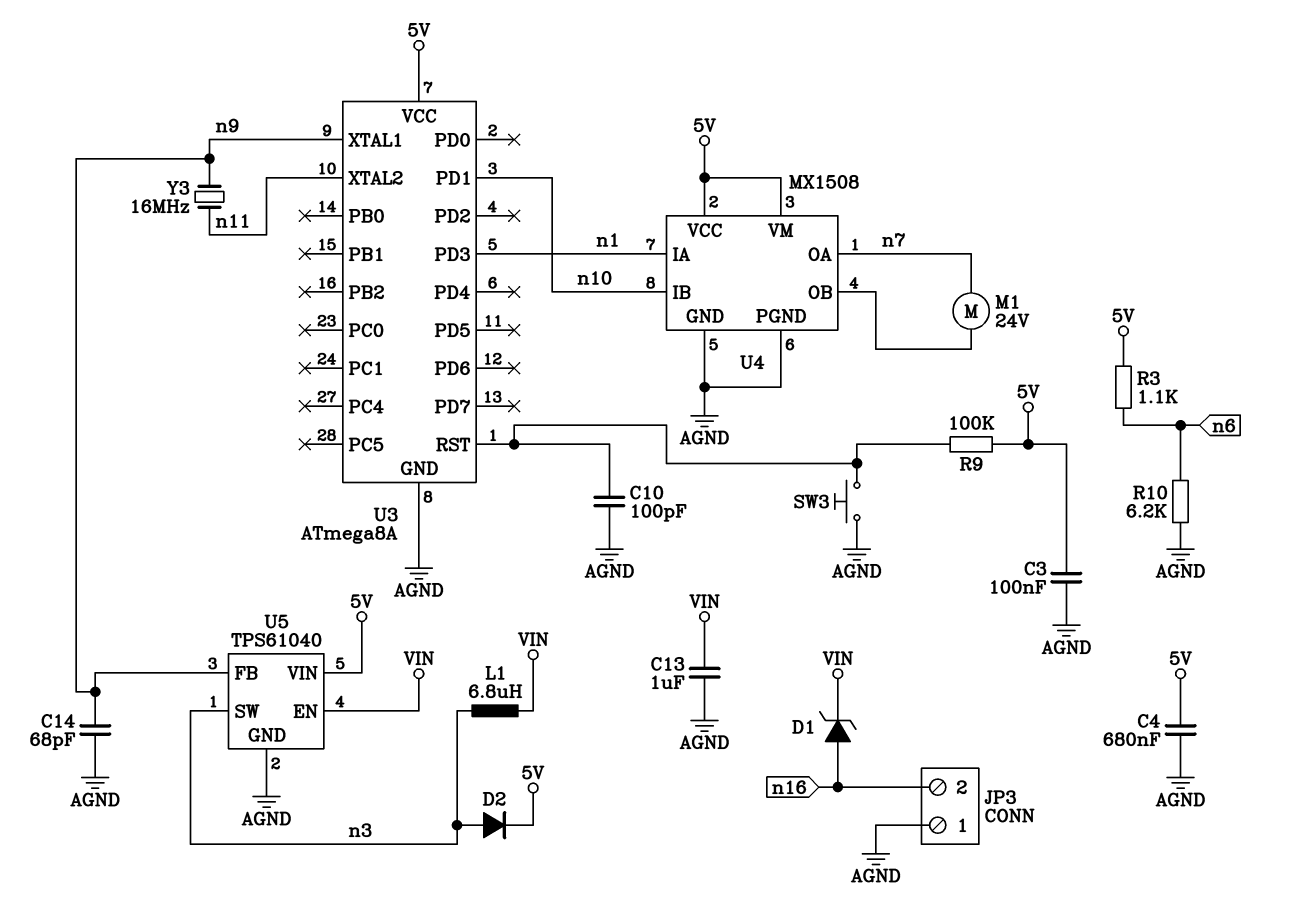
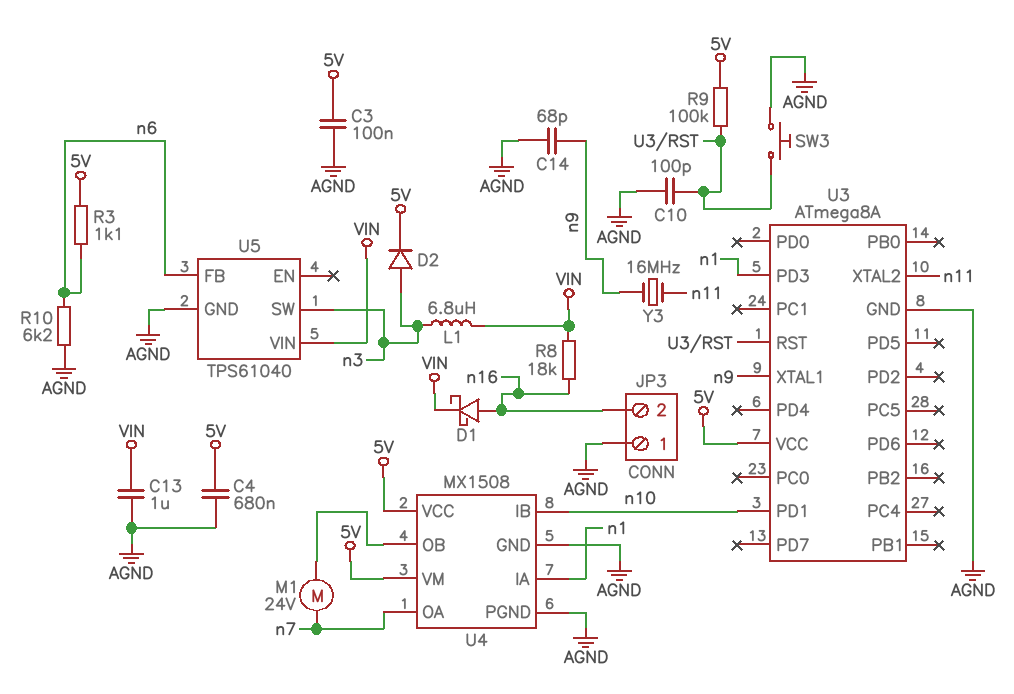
D1: zener (A n16, K VIN) -> schottky (A n16, K VIN)
R8: none -> 18k (VIN, n16)
U5 pin EN: VIN -> none
U5 pin FB: n9 -> n6
U5 pin VIN: 5V -> VIN

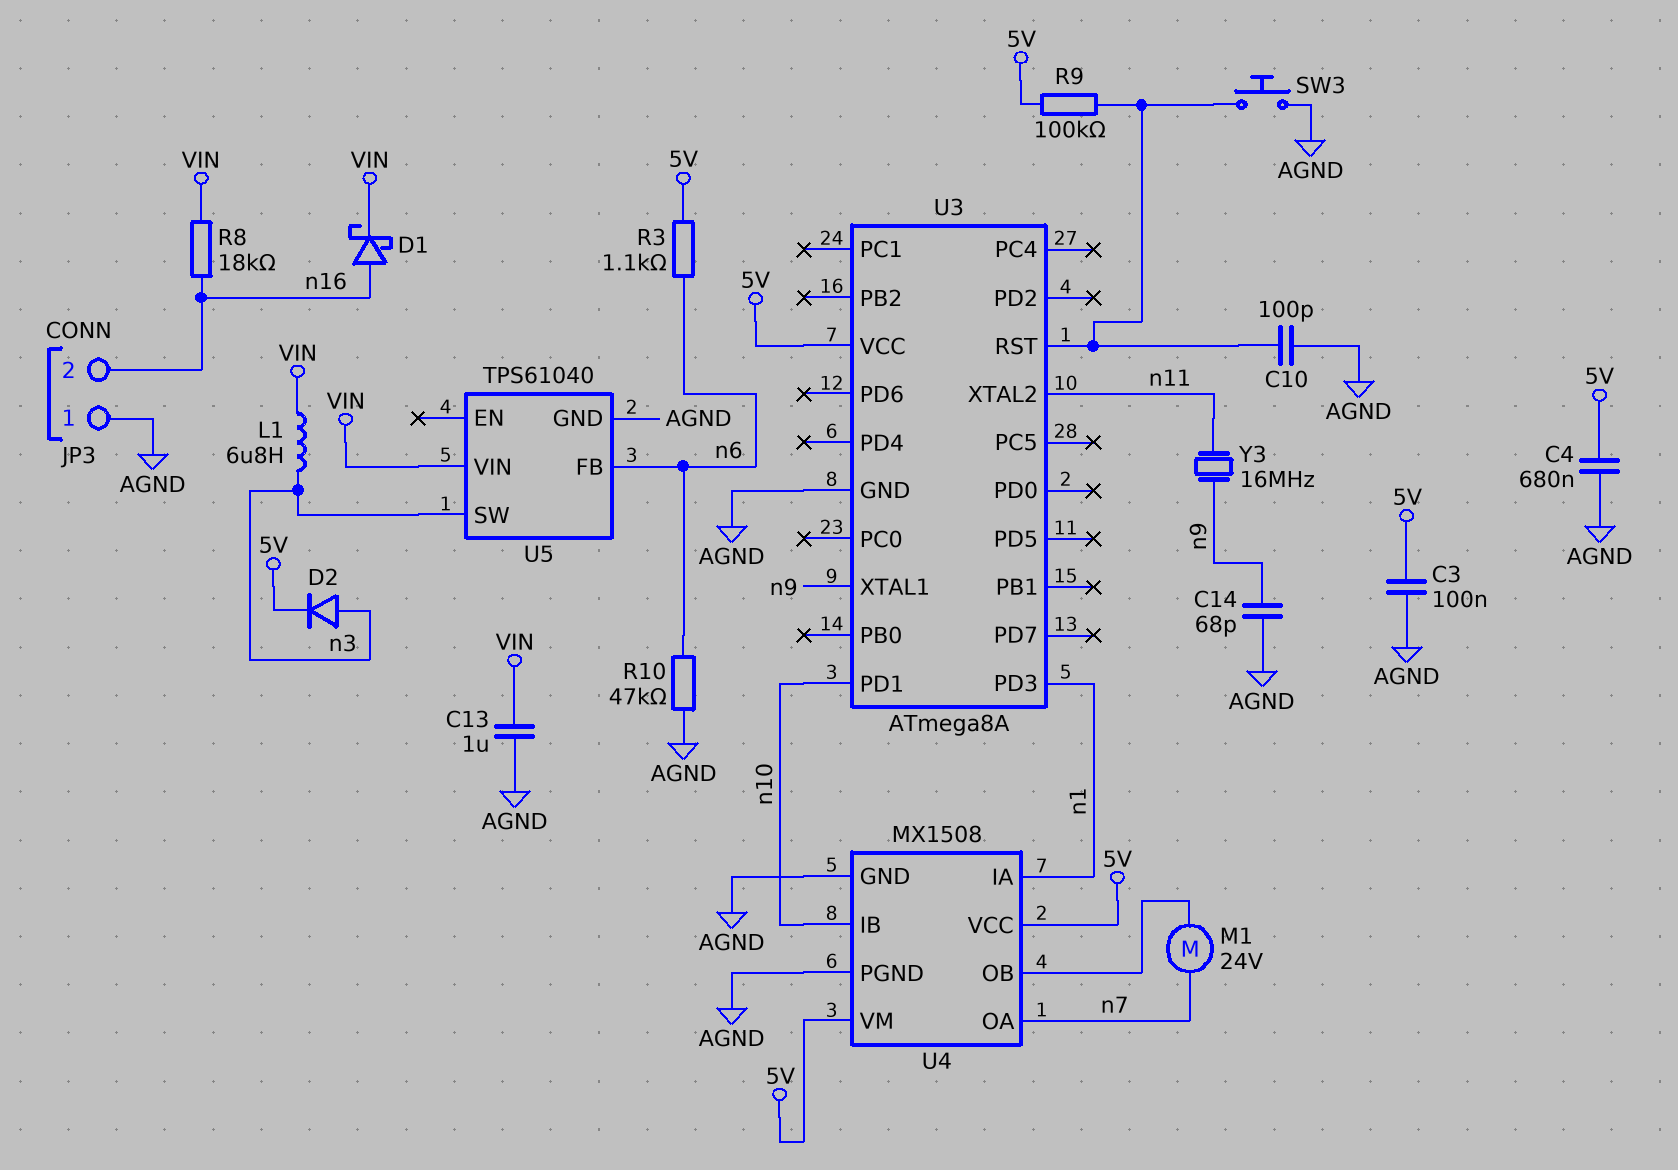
R10: 6.2k (AGND, n6) -> 47k (AGND, n6)

